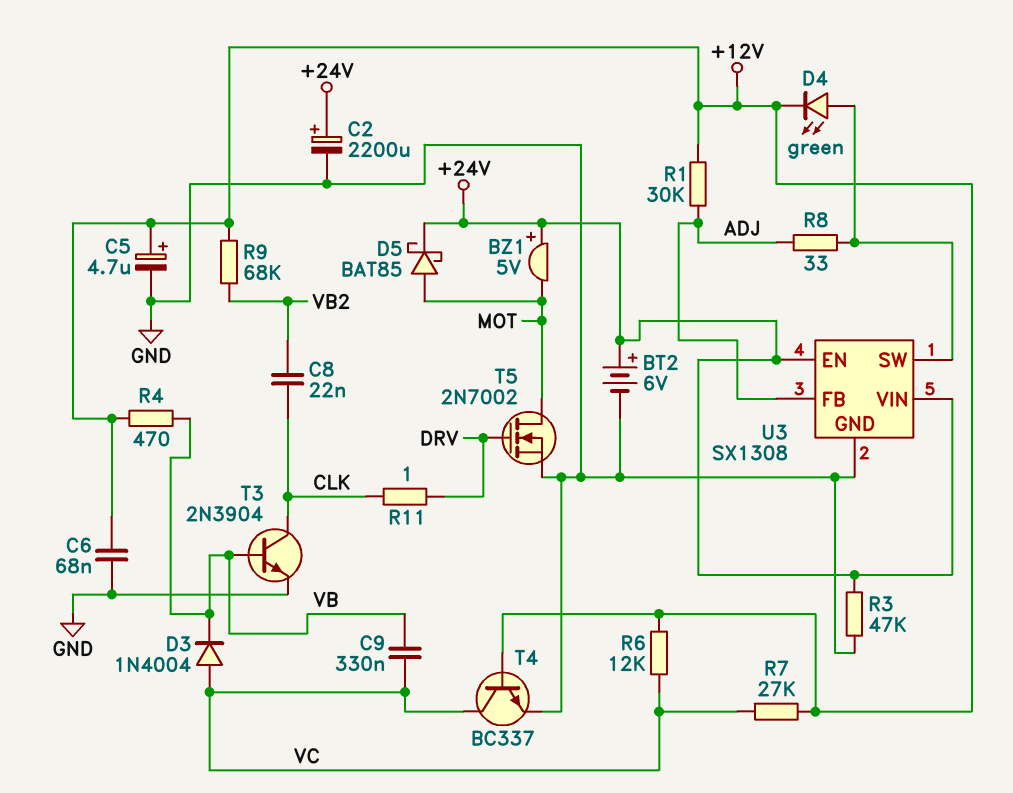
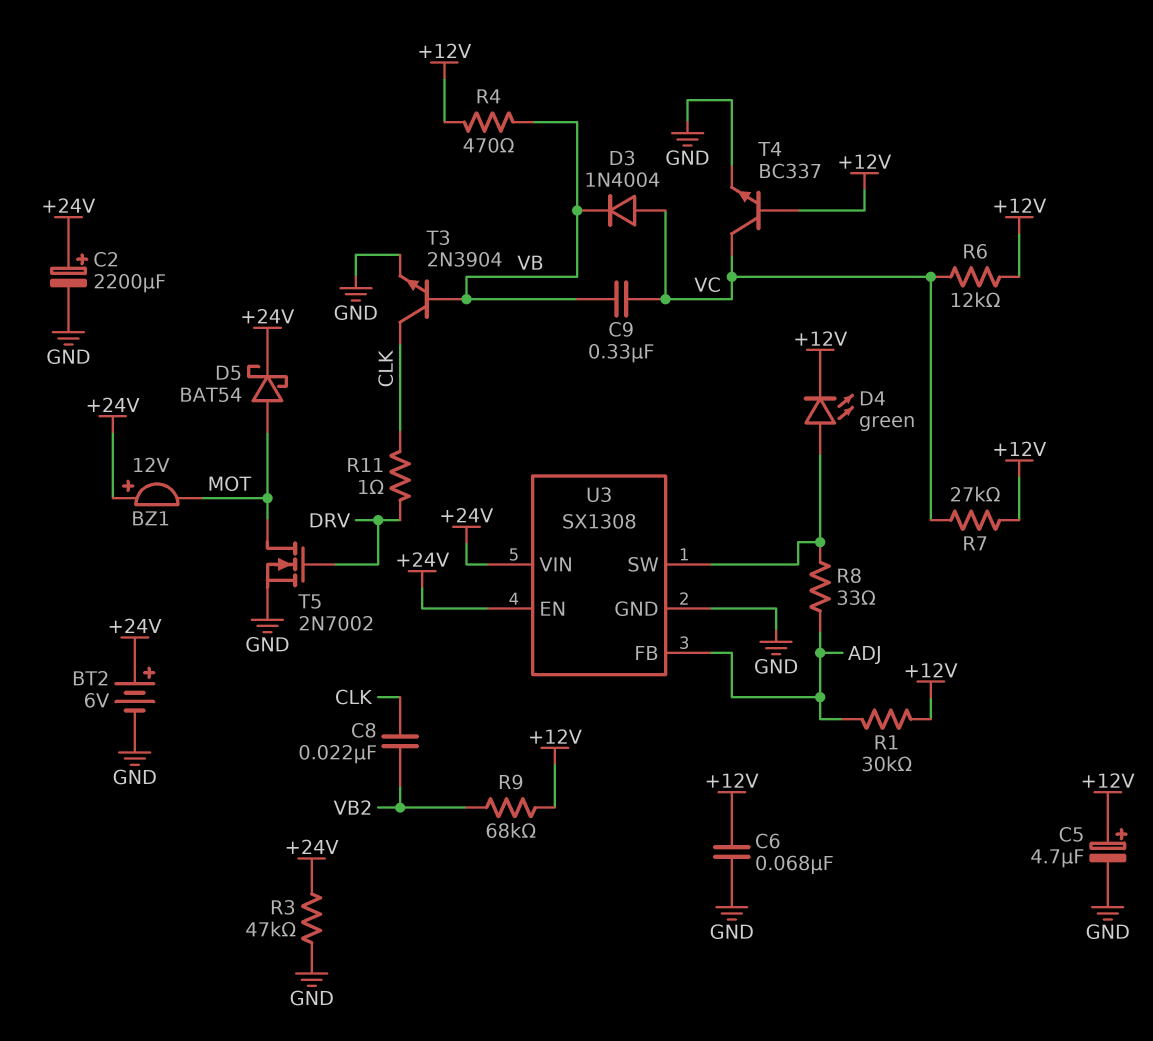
BZ1: buzzer 5V (plus +24V, minus MOT) -> buzzer 12V (plus +24V, minus MOT)
D5: schottky BAT85 (A MOT, K +24V) -> schottky BAT54 (A MOT, K +24V)

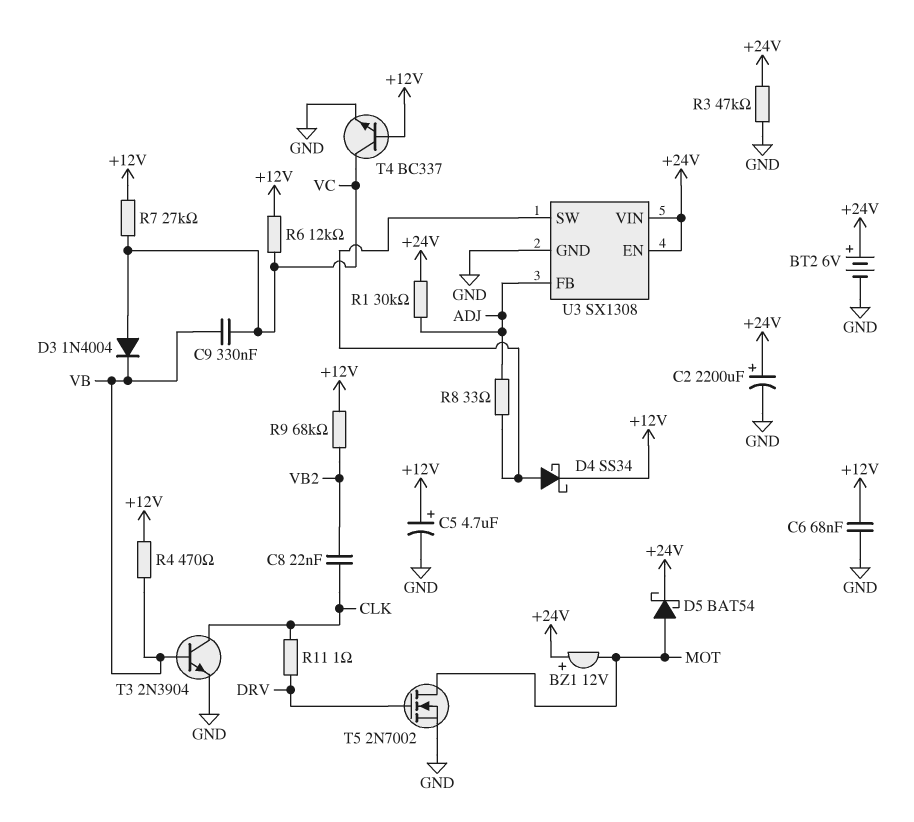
D4: LED green (A U3/SW, K +12V) -> schottky SS34 (A U3/SW, K +12V)
R1: 30k (+12V, ADJ) -> 30k (+24V, ADJ)

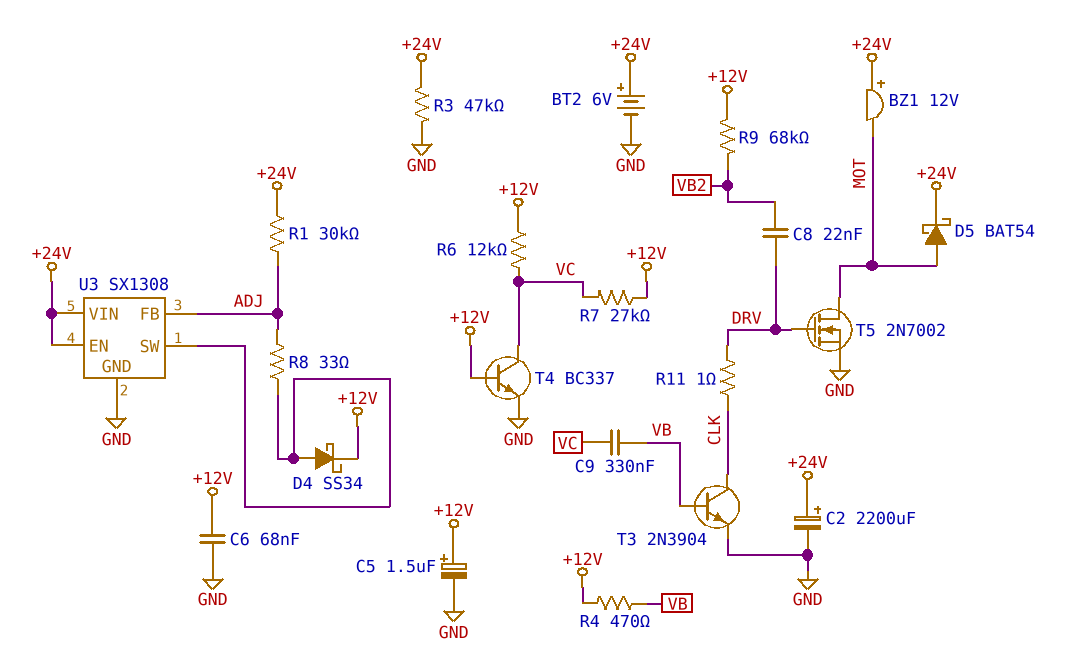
C5: 4.7uF (plus +12V, minus GND) -> 1.5uF (plus +12V, minus GND)
C8: 22nF (CLK, VB2) -> 22nF (DRV, VB2)
D3: diode 1N4004 (A VC, K VB) -> none

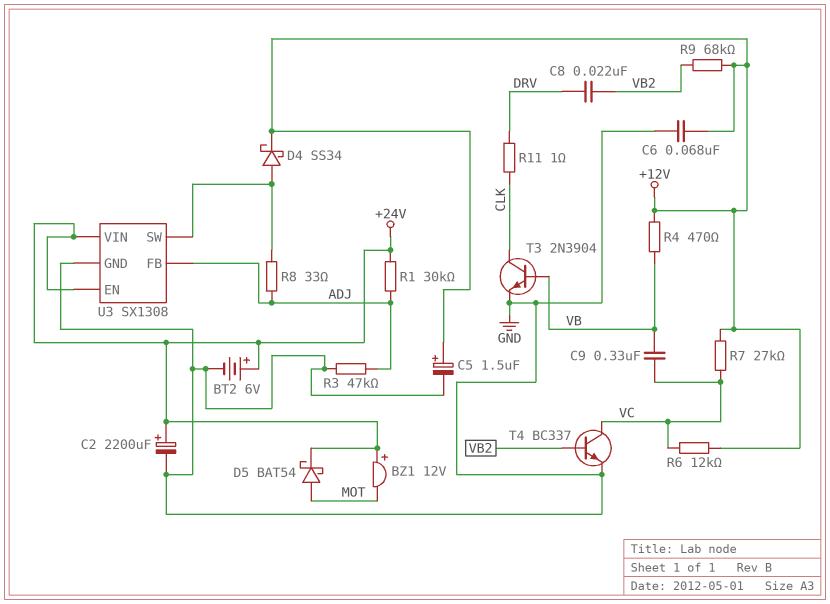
R3: 47k (+24V, GND) -> 47k (ADJ, GND)
T4: NPN BC337 (B +12V, C VC, E GND) -> NPN BC337 (B VB2, C VC, E GND)
T5: NMOS 2N7002 (G DRV, D MOT, S GND) -> none

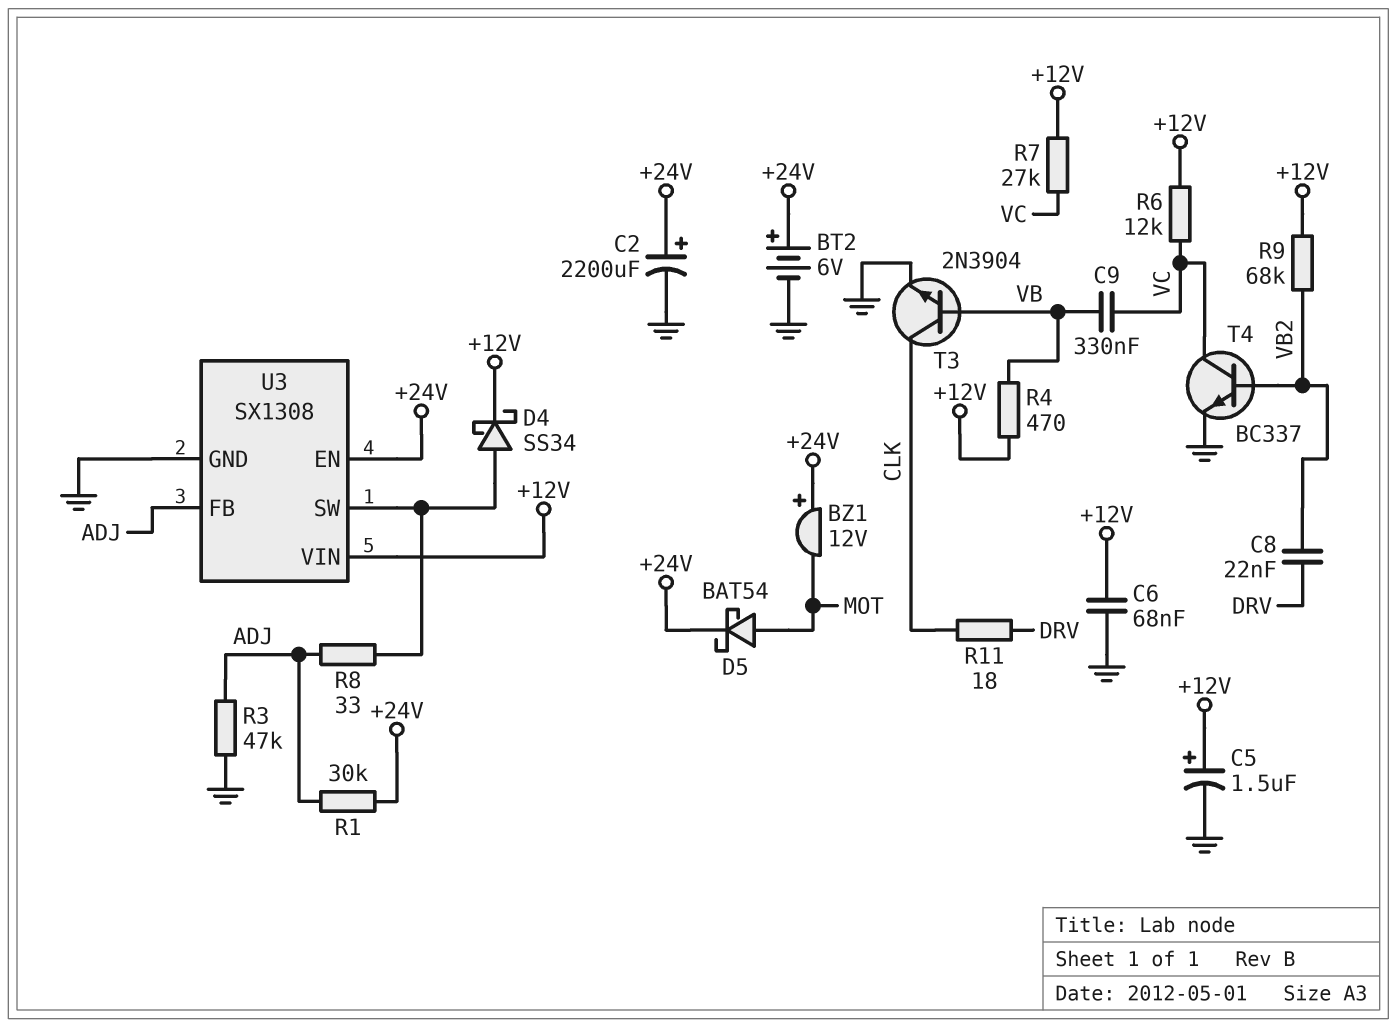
R11: 1 (CLK, DRV) -> 18 (CLK, DRV)
U3 pin VIN: +24V -> +12V

